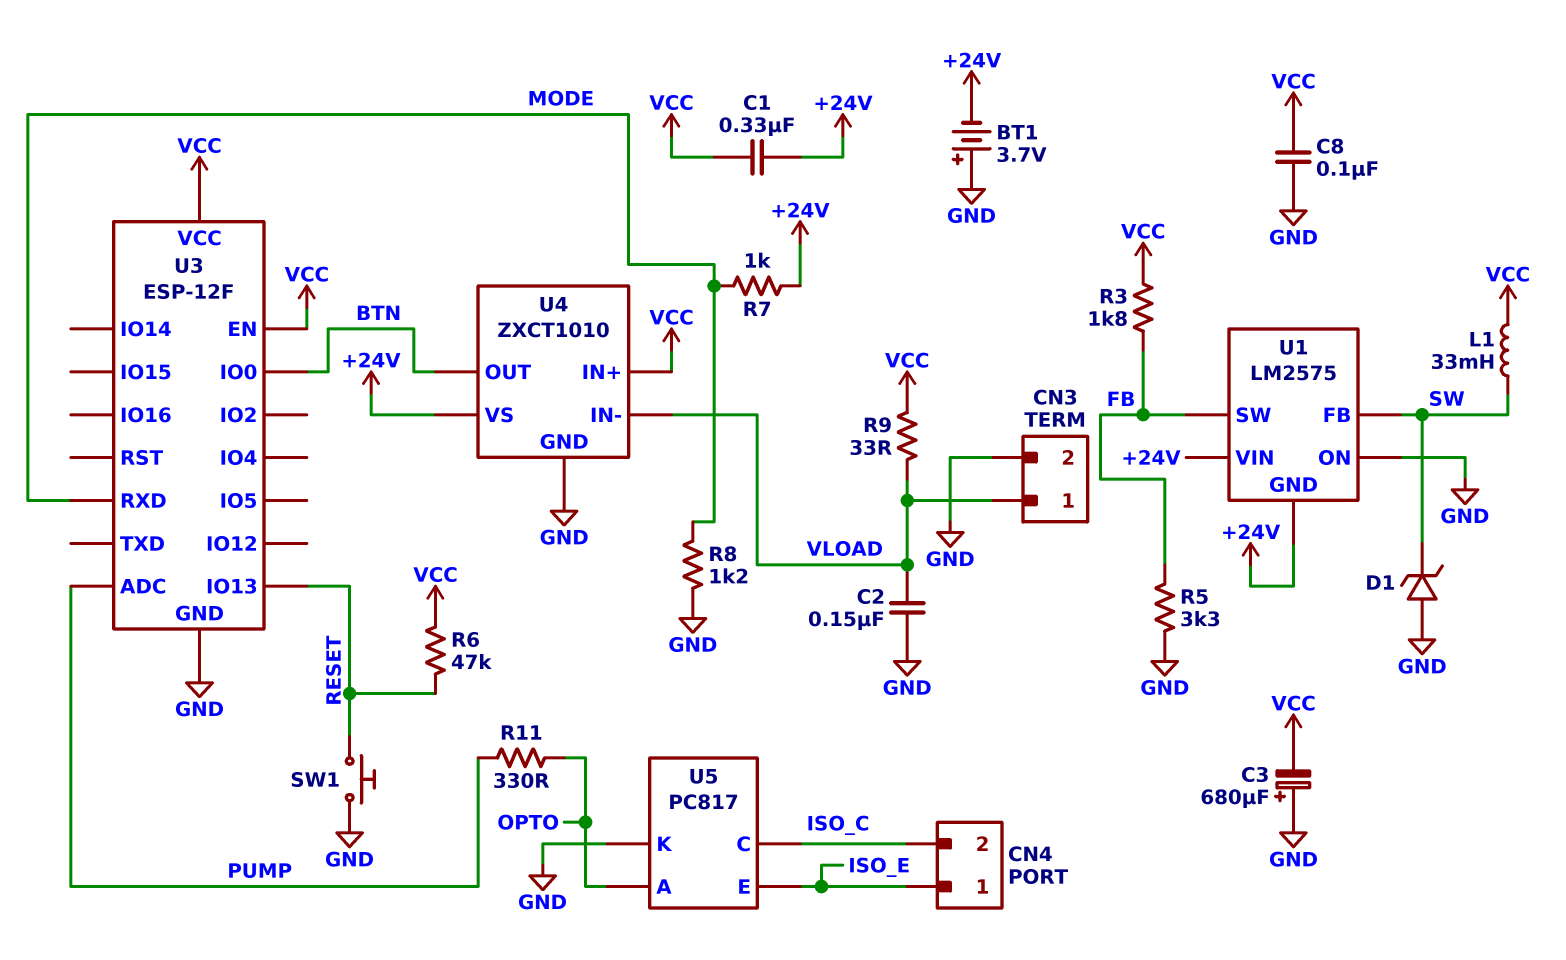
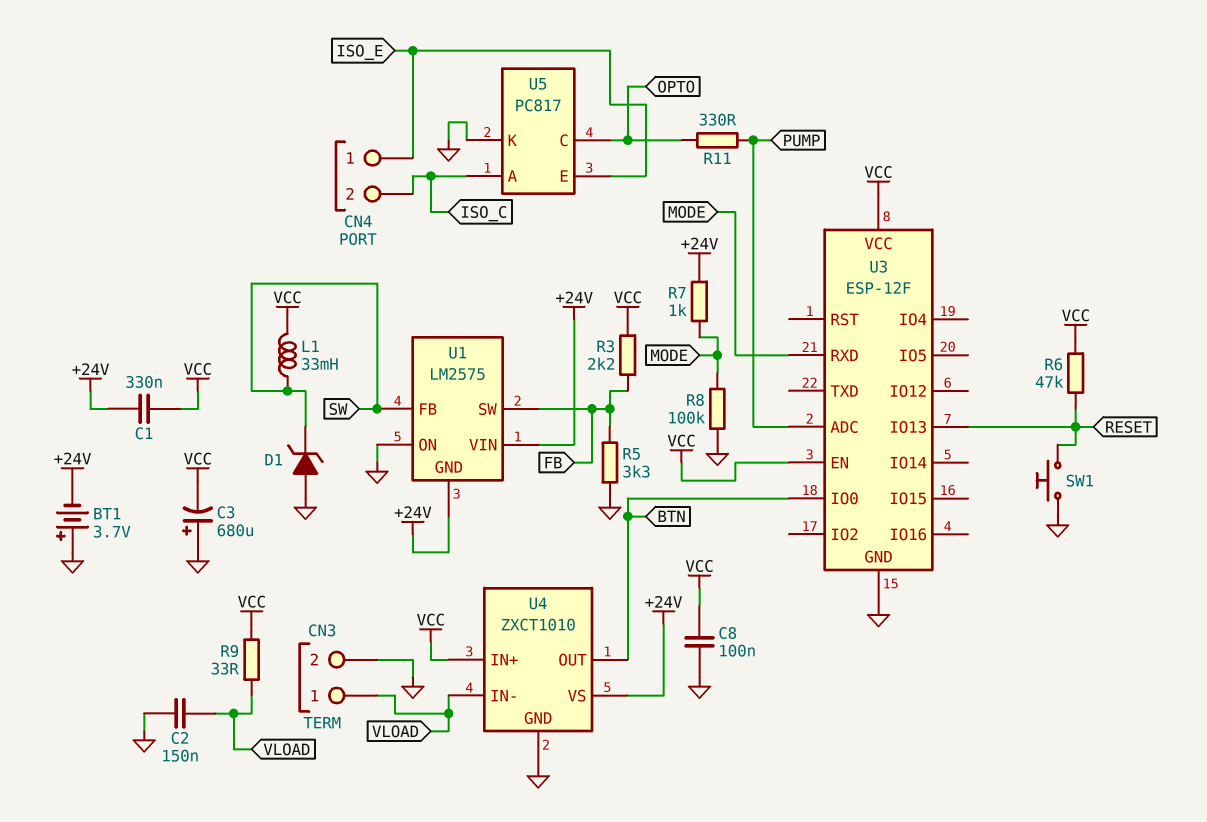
R3: 1.8k (FB, VCC) -> 2.2k (FB, VCC)
R8: 1.2k (GND, MODE) -> 100k (GND, MODE)
U5 pin A: OPTO -> ISO_C
U5 pin C: ISO_C -> OPTO

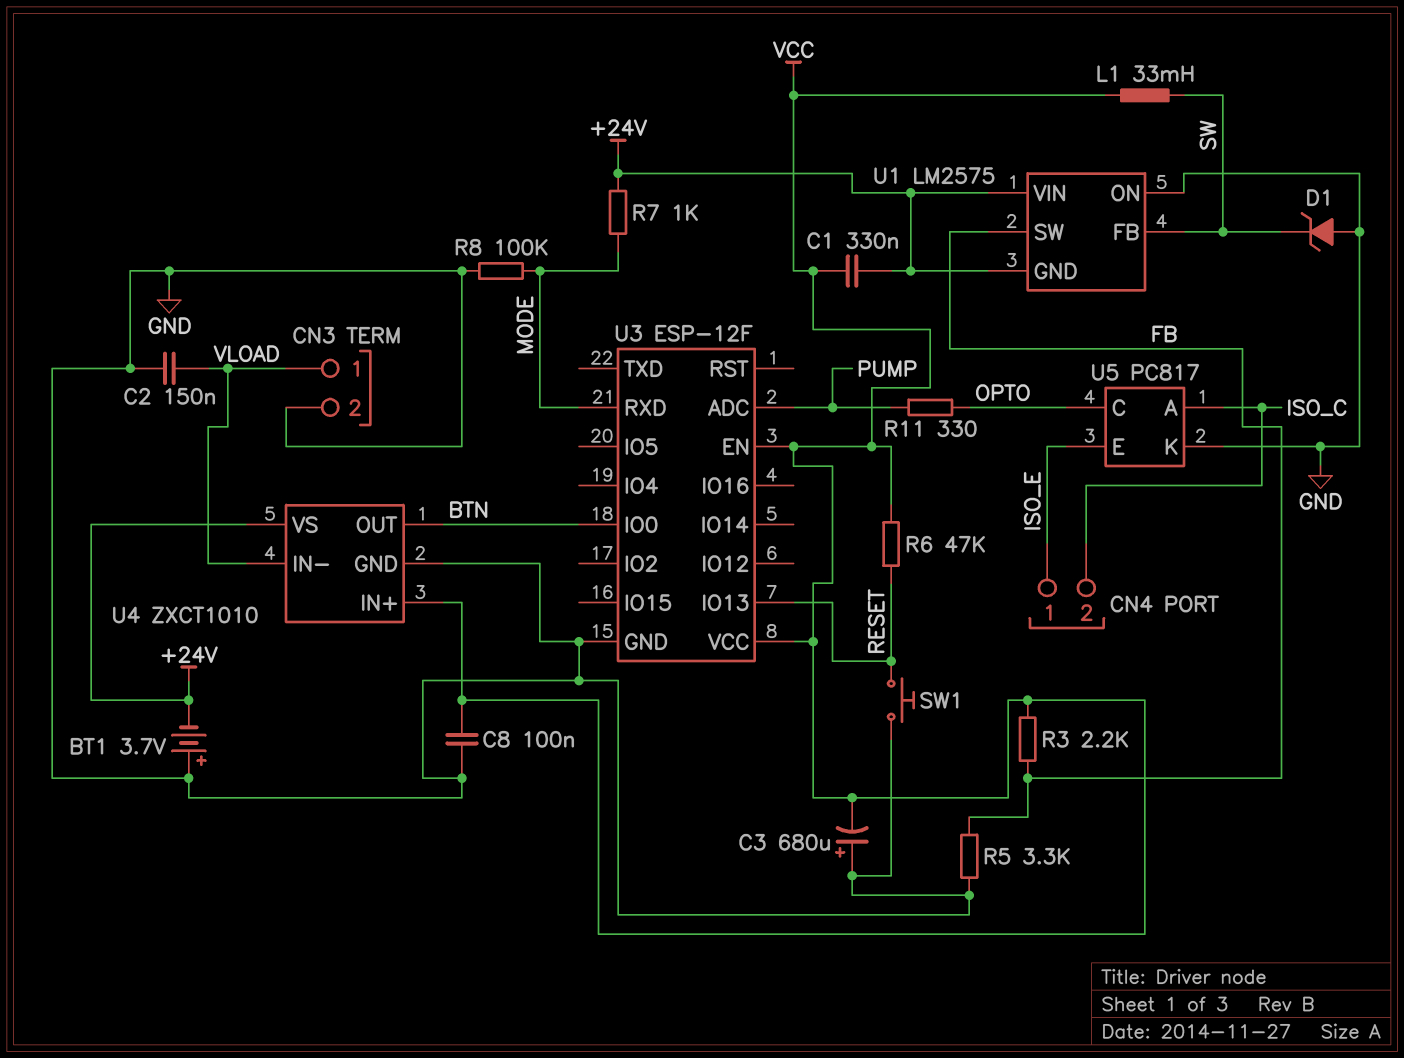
R9: 33 (VCC, VLOAD) -> none

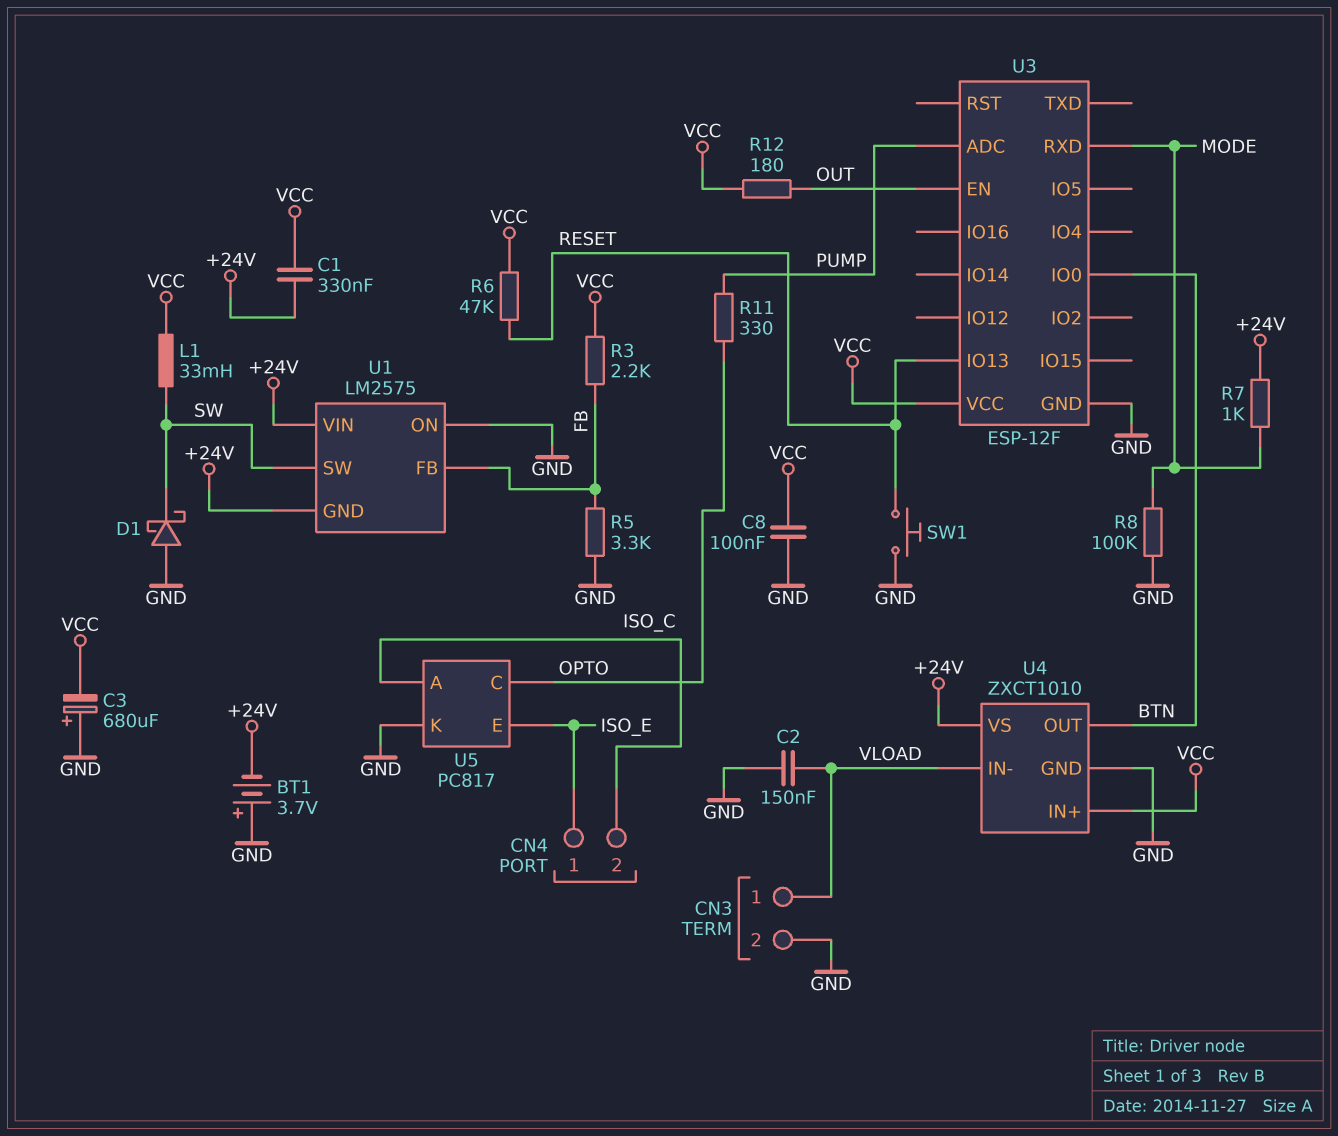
D1: zener (A GND, K SW) -> schottky (A GND, K SW)
R12: none -> 180 (OUT, VCC)
U1 pin FB: SW -> FB
U1 pin SW: FB -> SW
U3 pin EN: VCC -> OUT

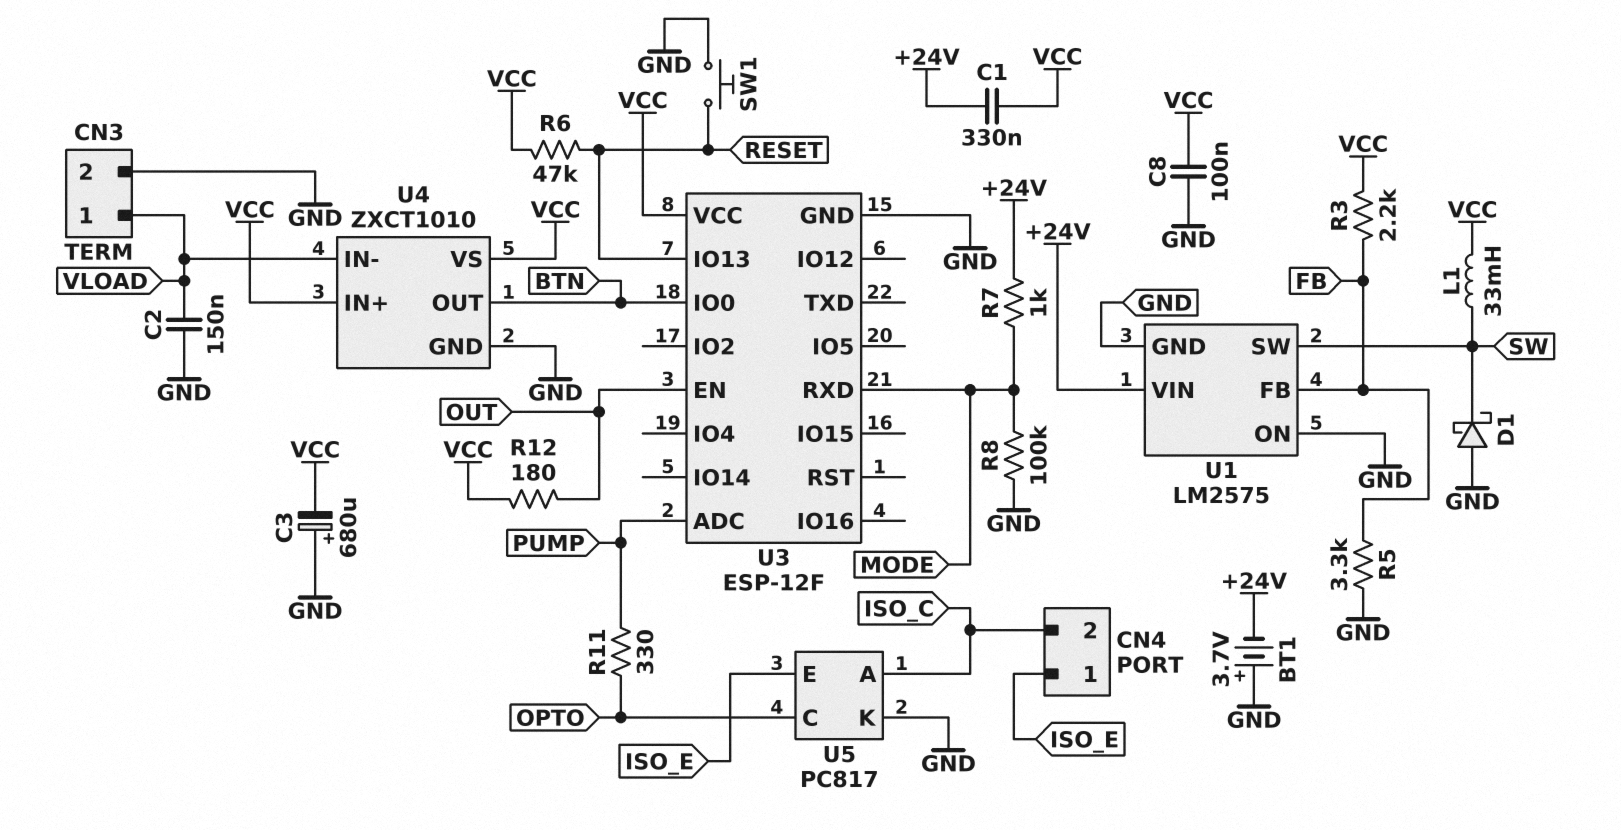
U1 pin GND: +24V -> GND
U4 pin VS: +24V -> VCC

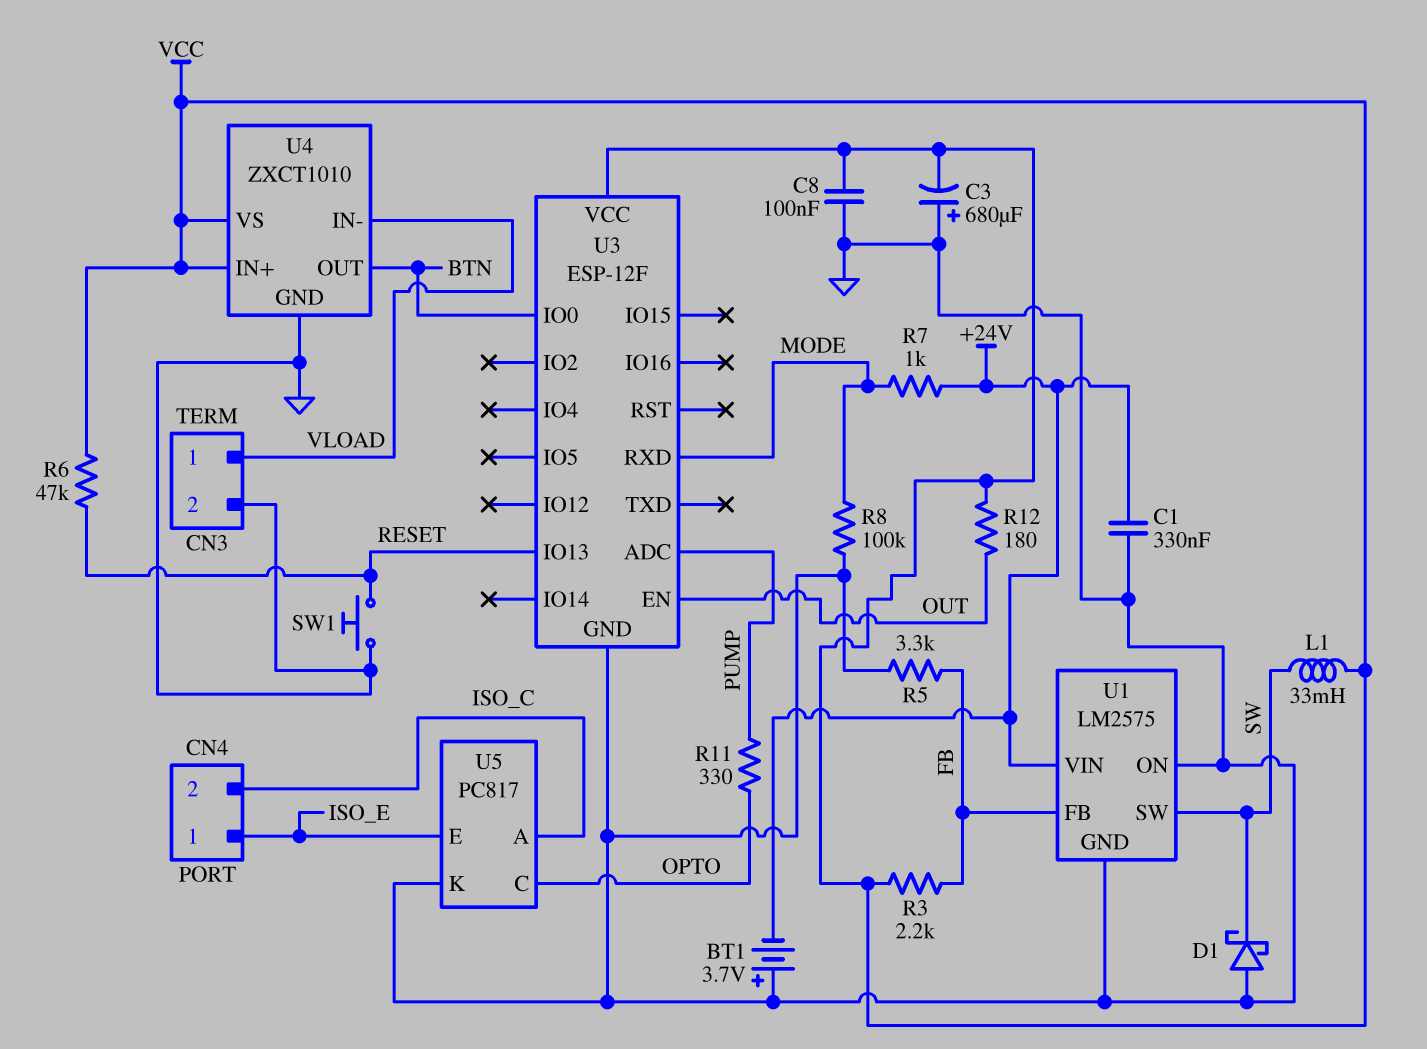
C1: 330nF (+24V, VCC) -> 330nF (+24V, GND)
C2: 150nF (GND, VLOAD) -> none

